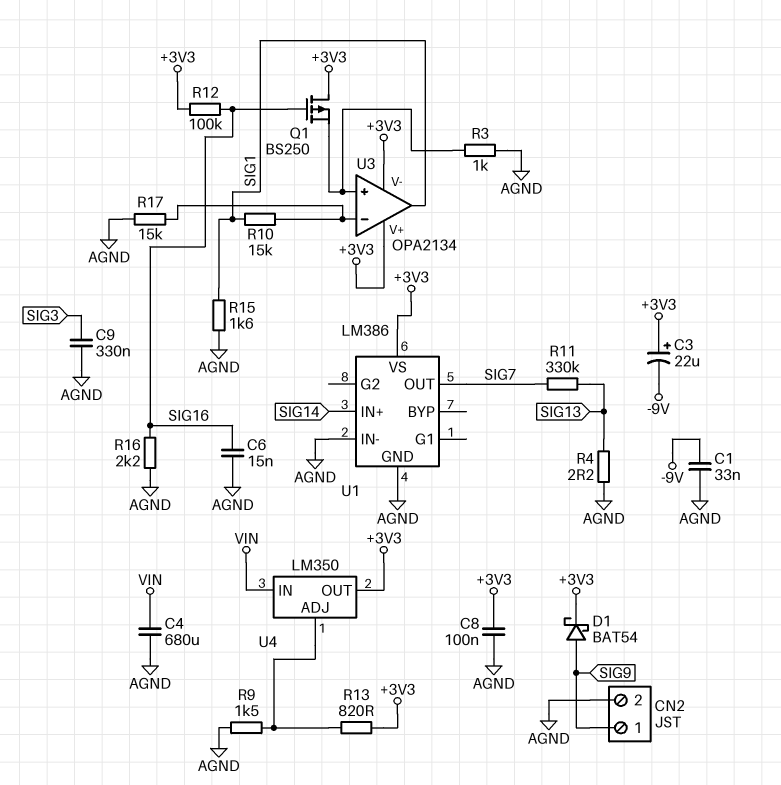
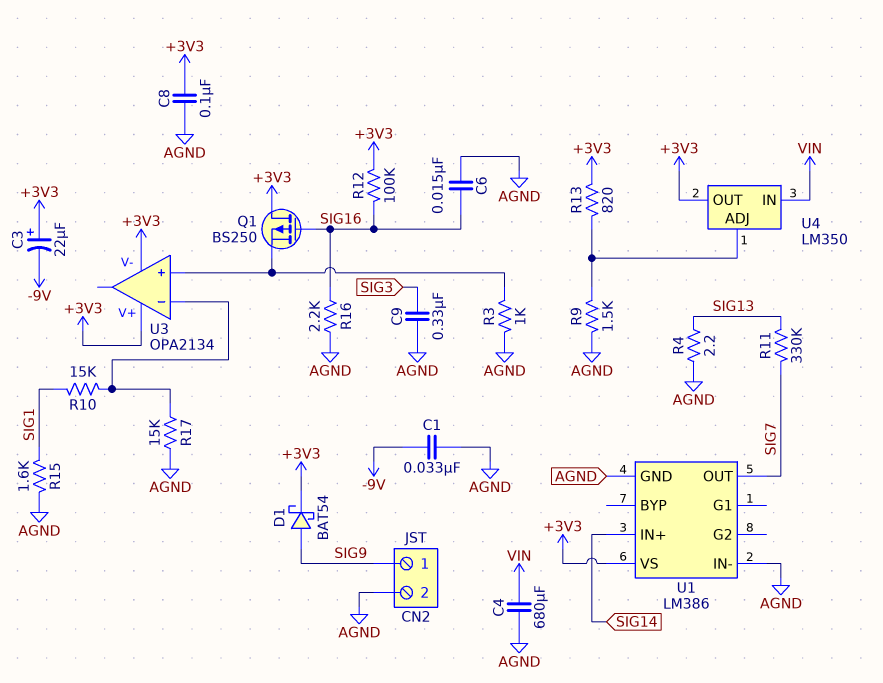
U3 pin out: SIG1 -> none

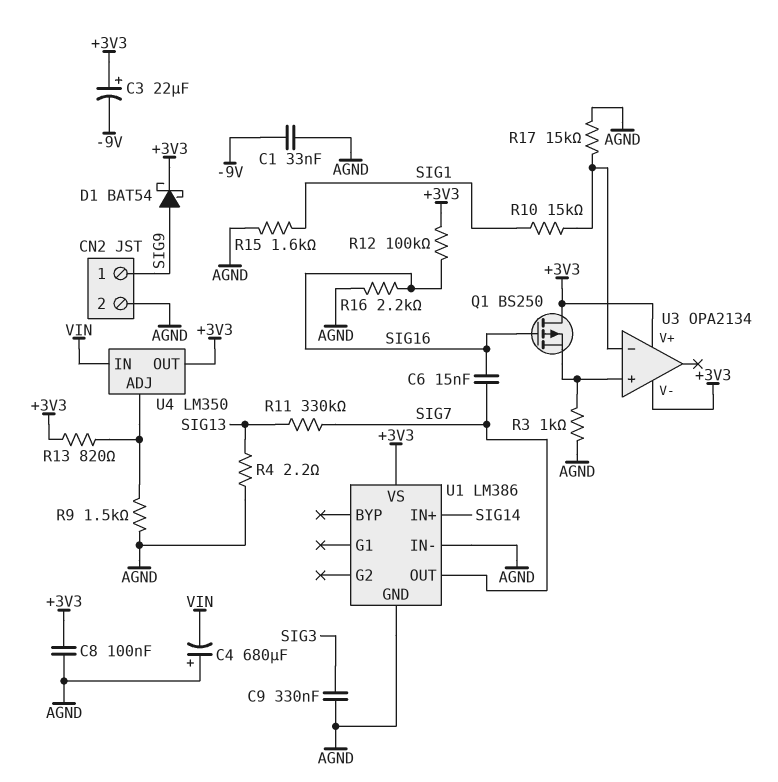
C4: 680uF (AGND, VIN) -> 680uF (plus AGND, minus VIN)
C6: 15nF (AGND, SIG16) -> 15nF (SIG7, SIG16)

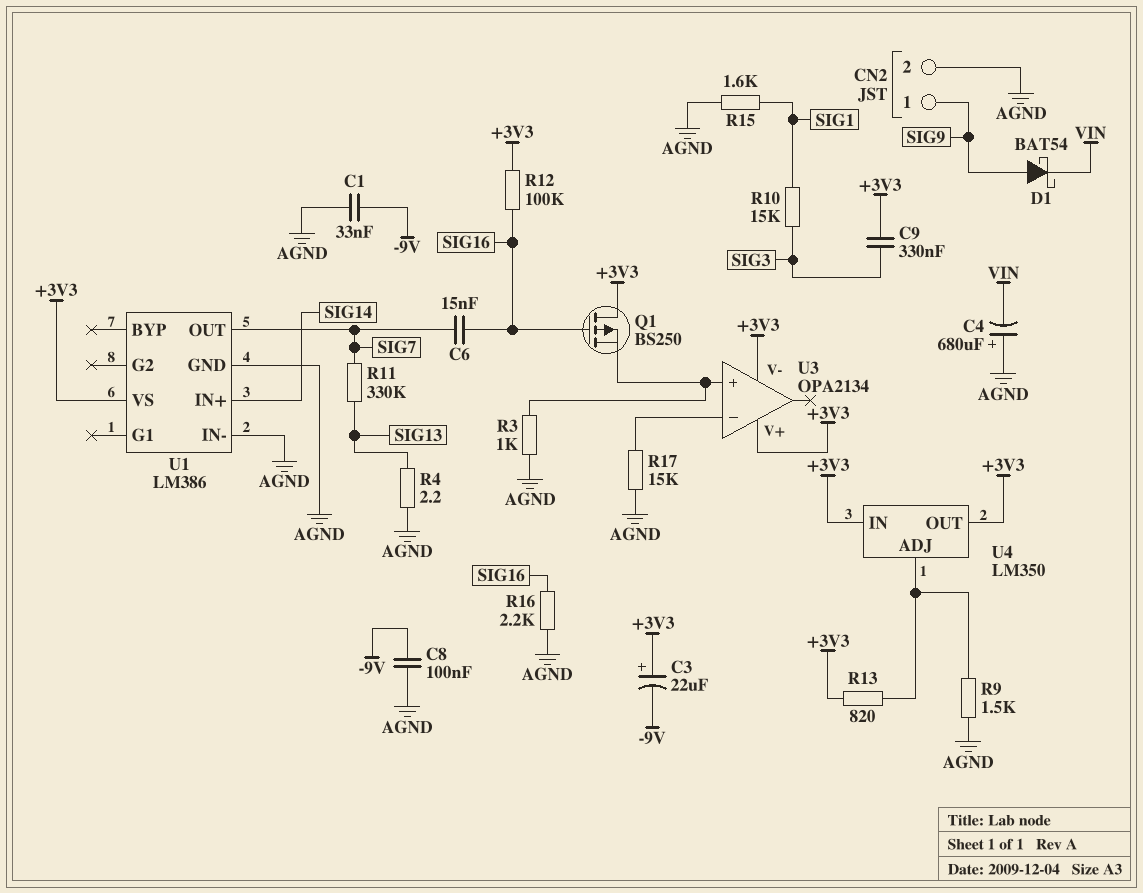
C8: 100nF (+3V3, AGND) -> 100nF (-9V, AGND)
C9: 330nF (AGND, SIG3) -> 330nF (+3V3, SIG3)
D1: schottky BAT54 (A SIG9, K +3V3) -> schottky BAT54 (A SIG9, K VIN)
R10: 15k (SIG1, U3/in-) -> 15k (SIG1, SIG3)
U4 pin IN: VIN -> +3V3

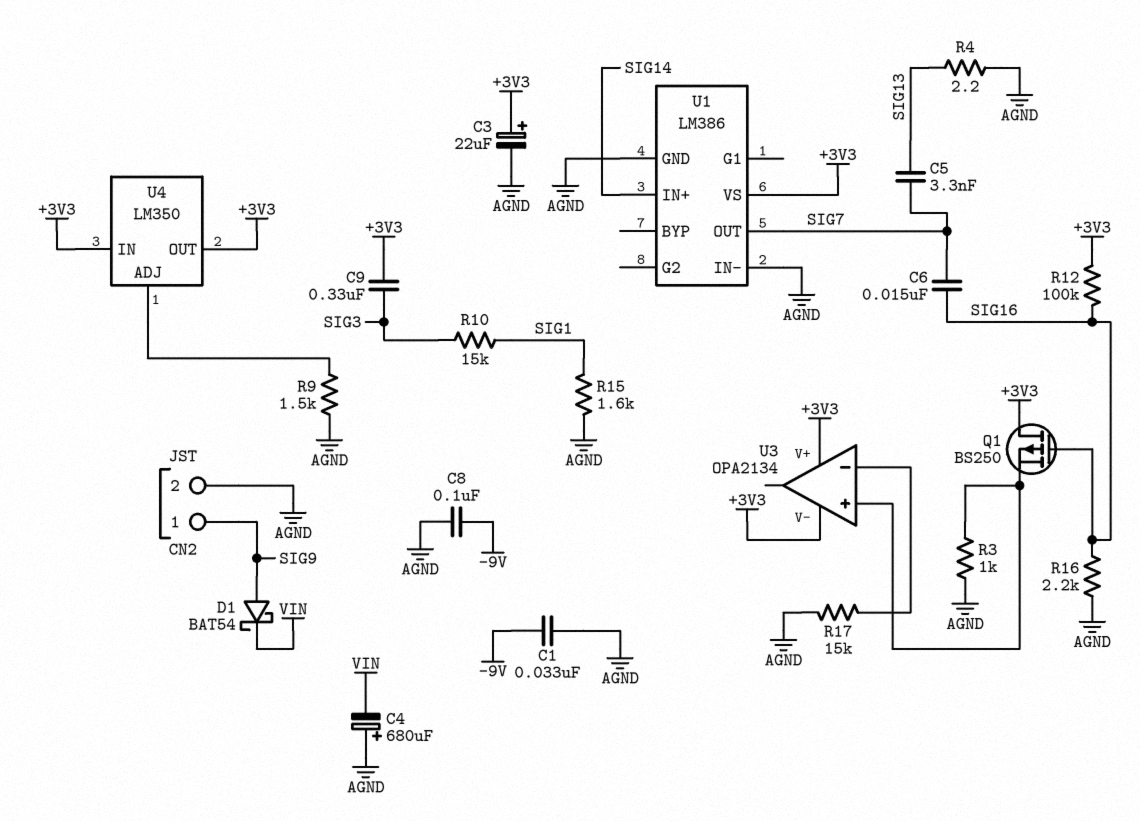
C3: 22uF (plus +3V3, minus -9V) -> 22uF (plus +3V3, minus AGND)
C5: none -> 3.3nF (SIG7, SIG13)
R11: 330k (SIG7, SIG13) -> none
R13: 820 (+3V3, U4/ADJ) -> none

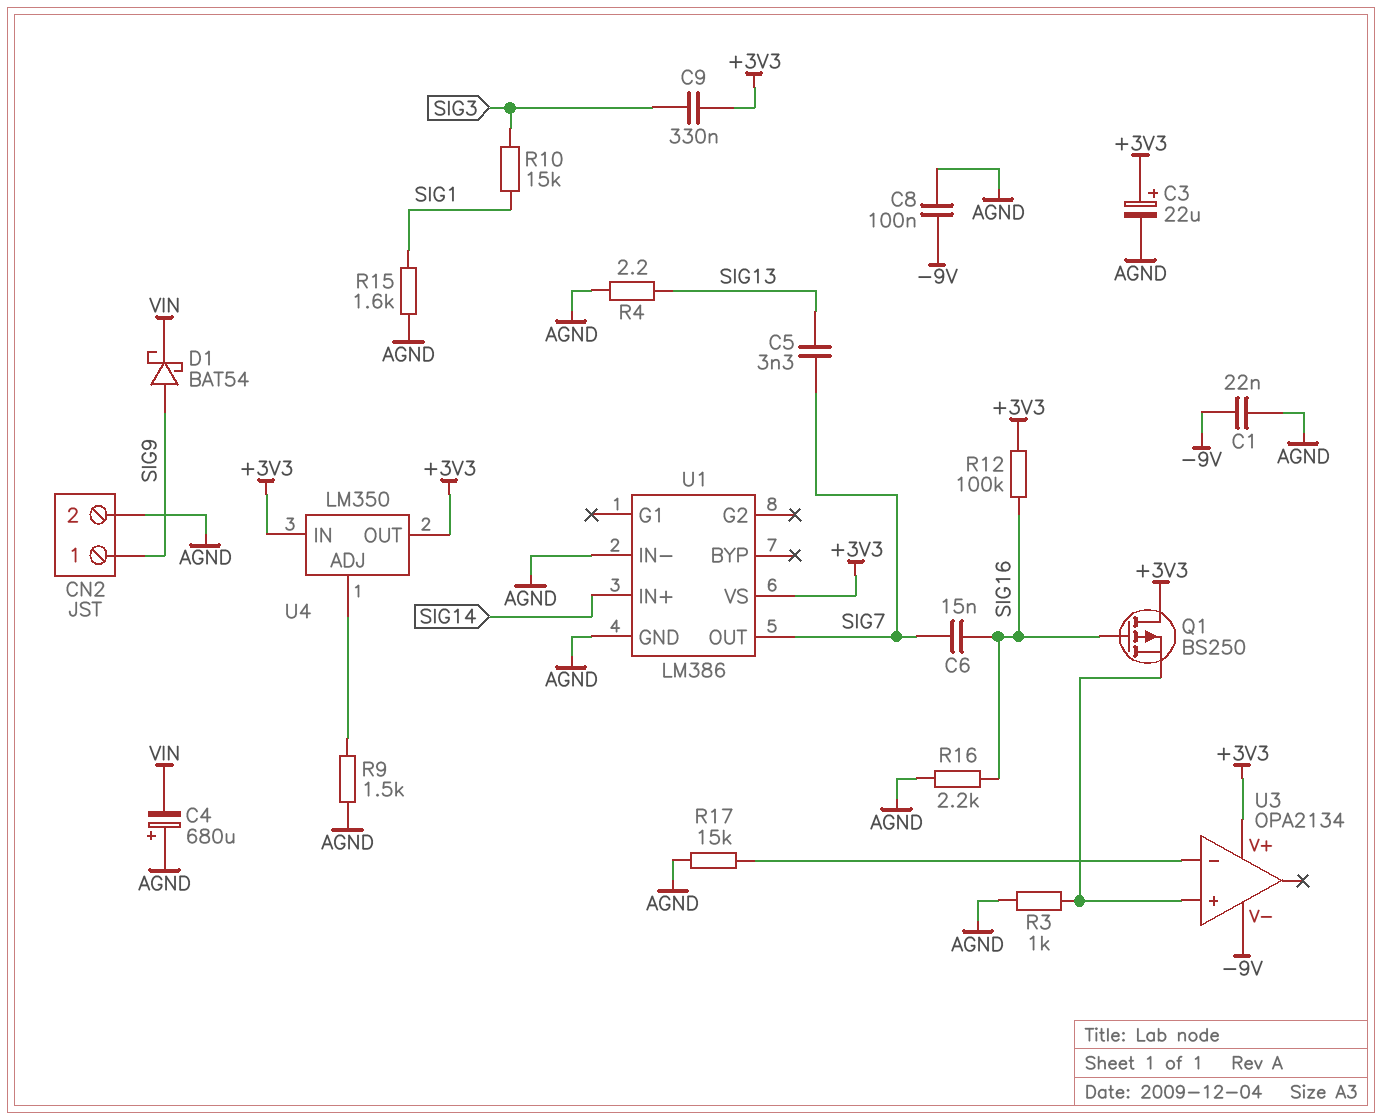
C1: 33nF (-9V, AGND) -> 22nF (-9V, AGND)
U3 pin V-: +3V3 -> -9V

